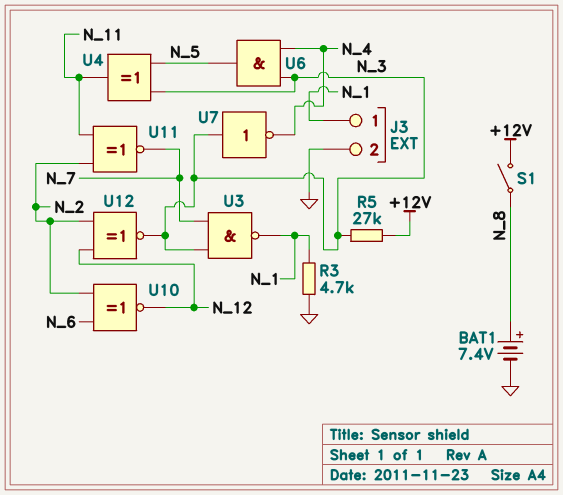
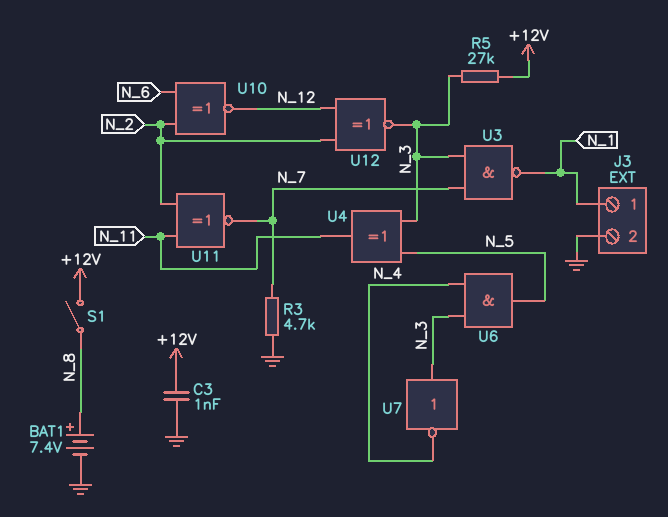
C3: none -> 1nF (+12V, GND)
R3: 4.7k (GND, N_1) -> 4.7k (GND, N_7)

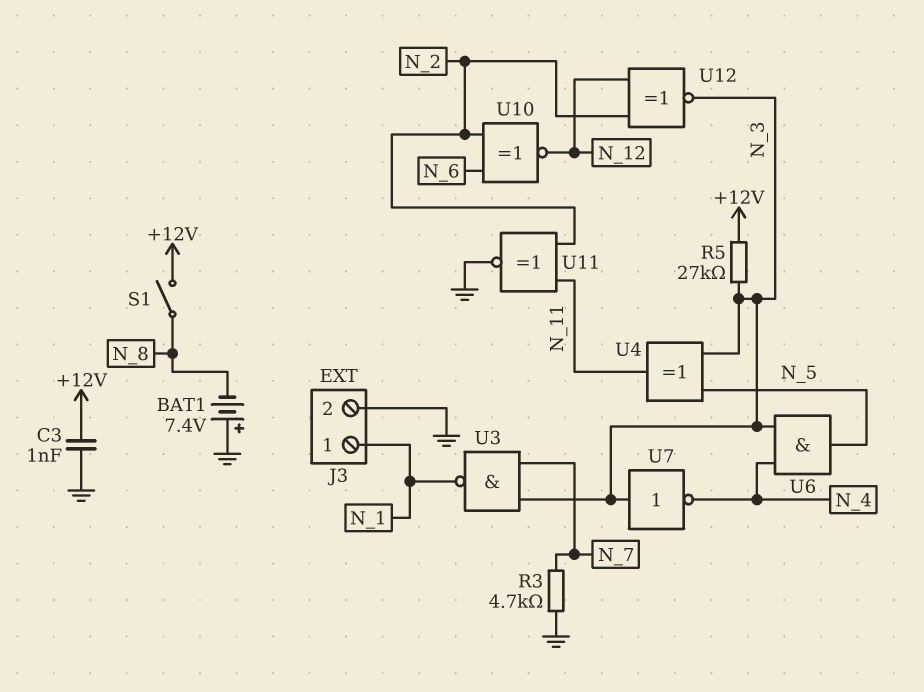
BAT1: 7.4V (plus N_8, minus GND) -> 7.4V (plus GND, minus N_8)
U11: XNOR (in N_2, in N_11, out N_7) -> XNOR (in N_2, in N_11, out GND)

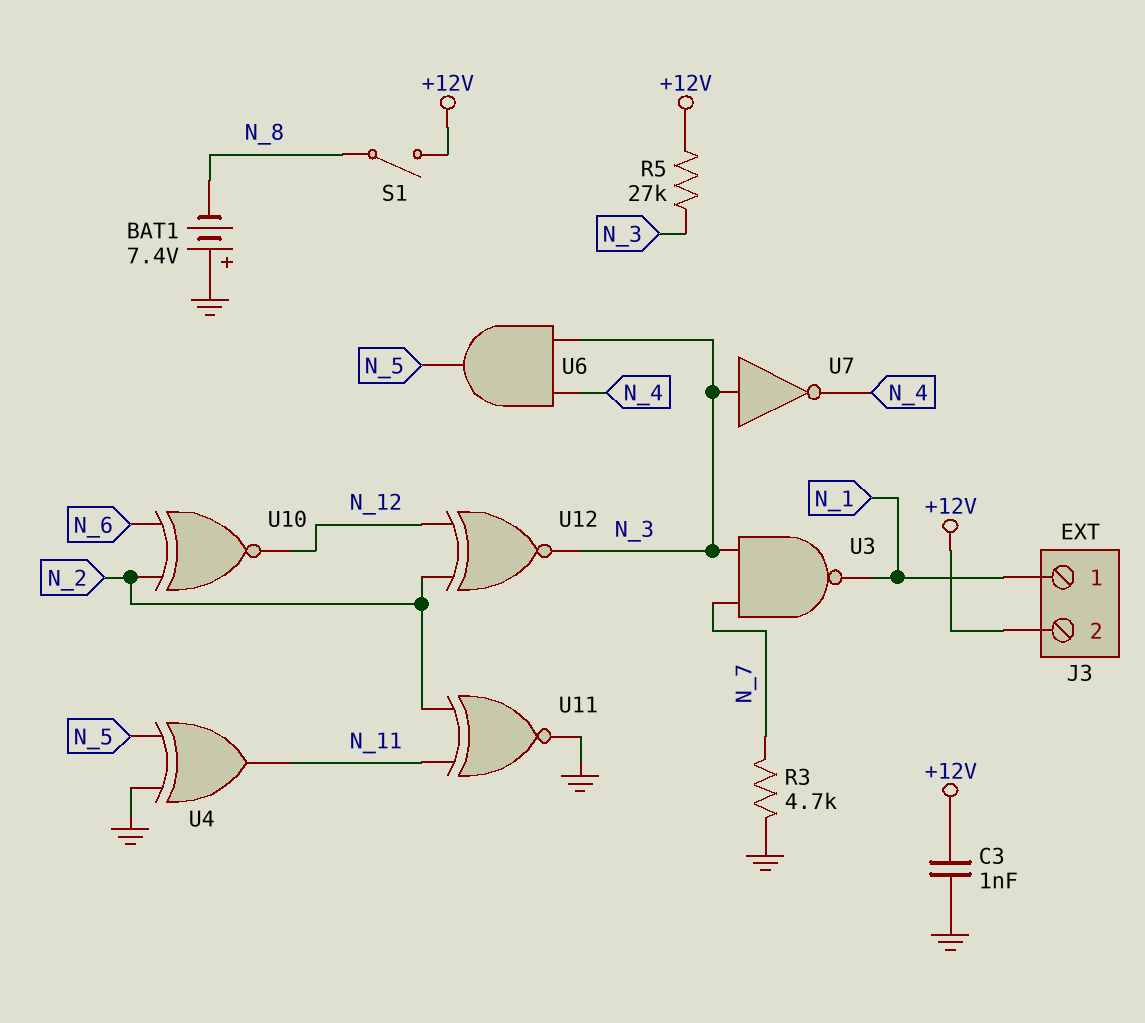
J3 pin 2: GND -> +12V
U4: XOR (in N_3, in N_5, out N_11) -> XOR (in GND, in N_5, out N_11)

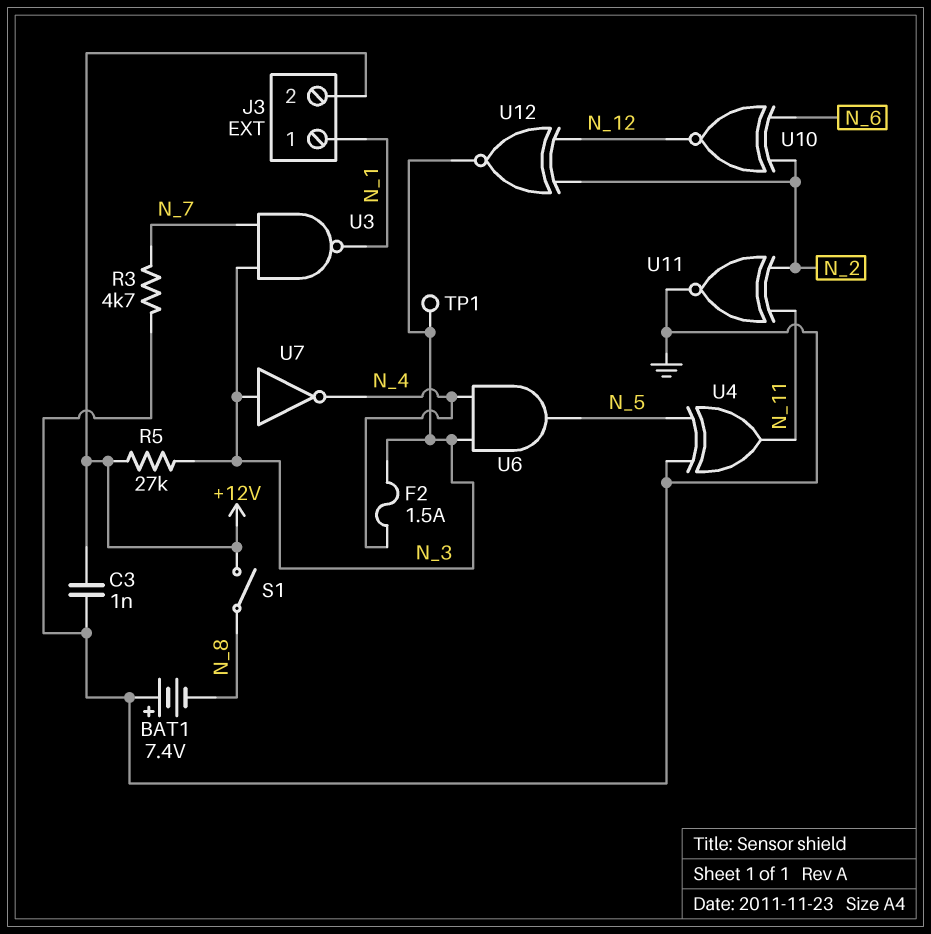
F2: none -> 1.5A (N_3, N_4)
TP1: none -> test point (N_3)

